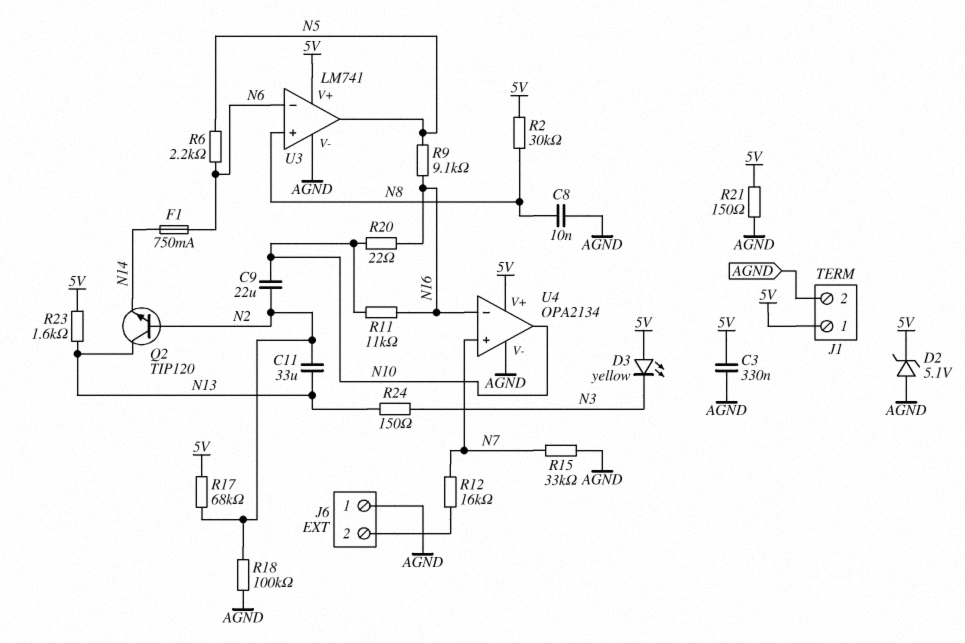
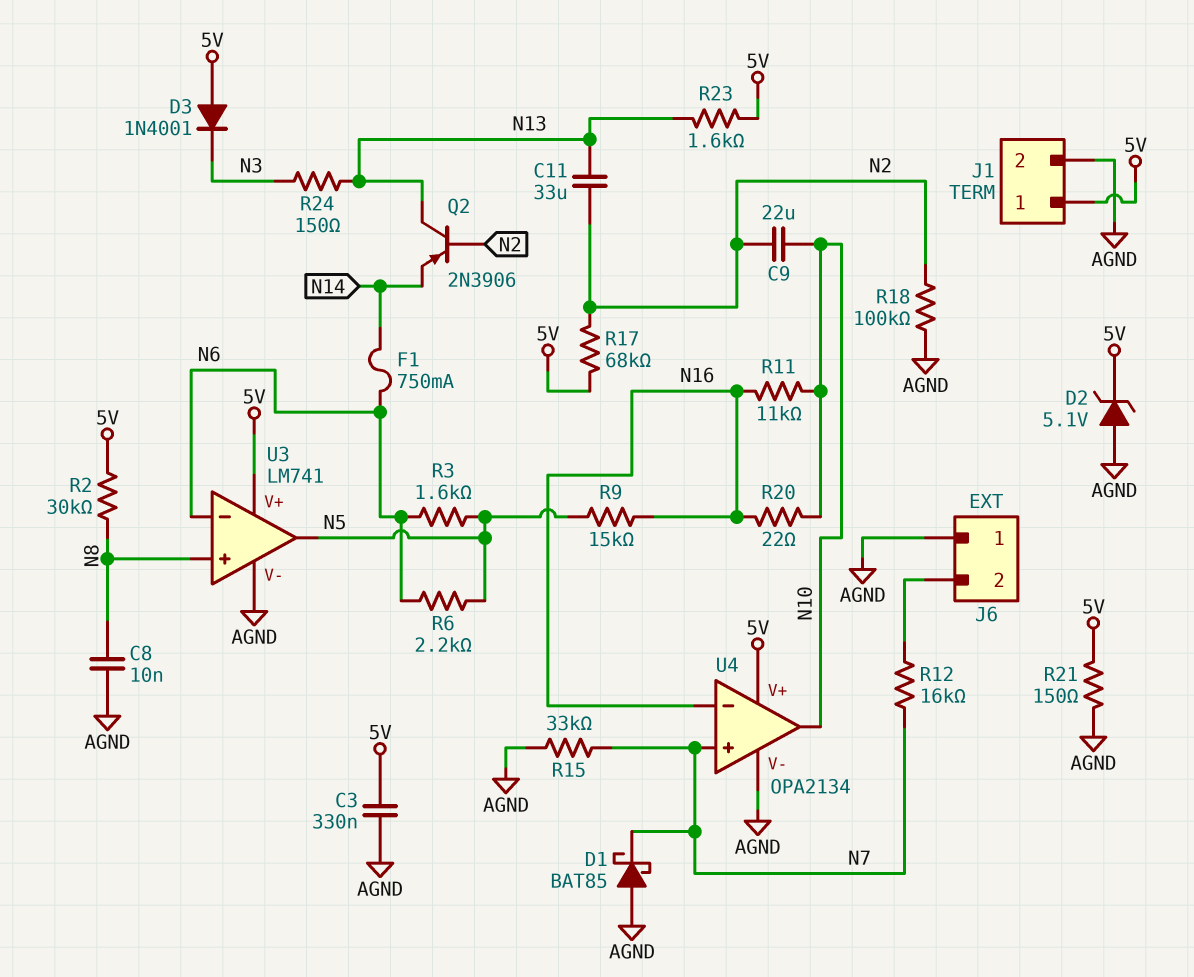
D1: none -> schottky BAT85 (A AGND, K N7)
D3: LED yellow (A 5V, K N3) -> diode 1N4001 (A 5V, K N3)
Q2: NPN TIP120 (B N2, C N13, E N14) -> PNP 2N3906 (B N2, C N13, E N14)
R3: none -> 1.6k (N5, N6)
R9: 9.1k (N5, N16) -> 15k (N5, N16)

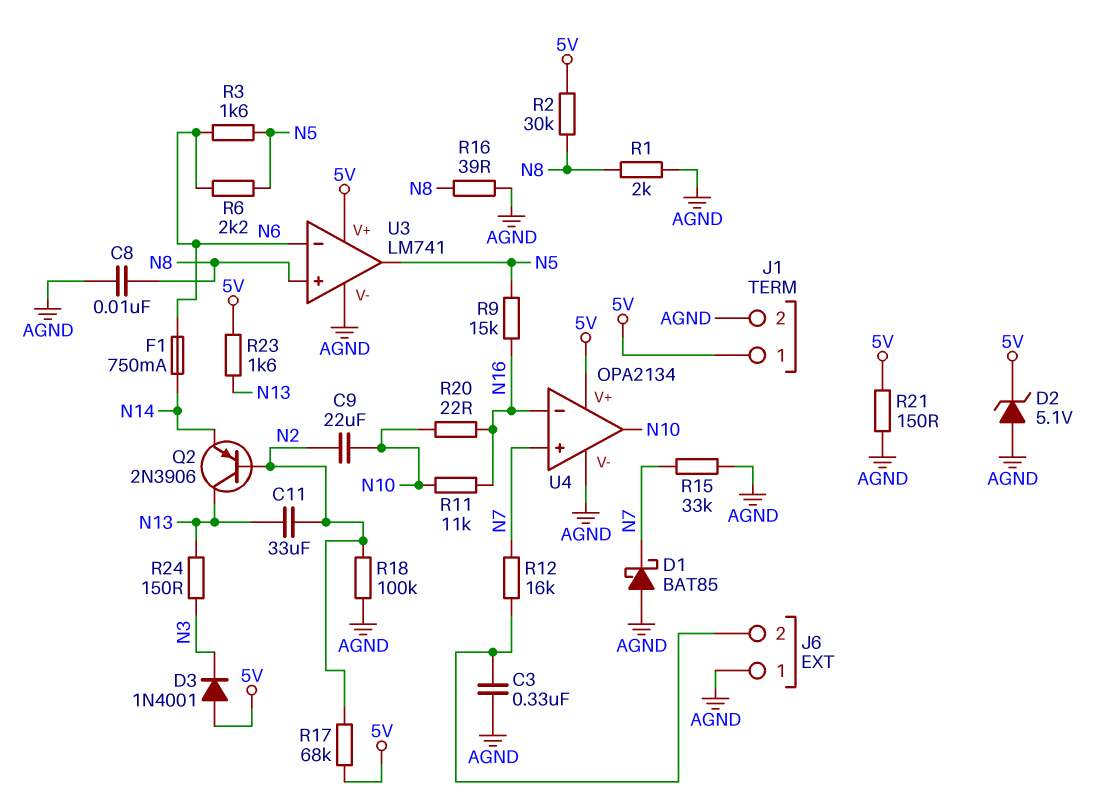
C3: 330nF (5V, AGND) -> 330nF (AGND, J6/2)
R1: none -> 2k (AGND, N8)
R16: none -> 39 (AGND, N8)

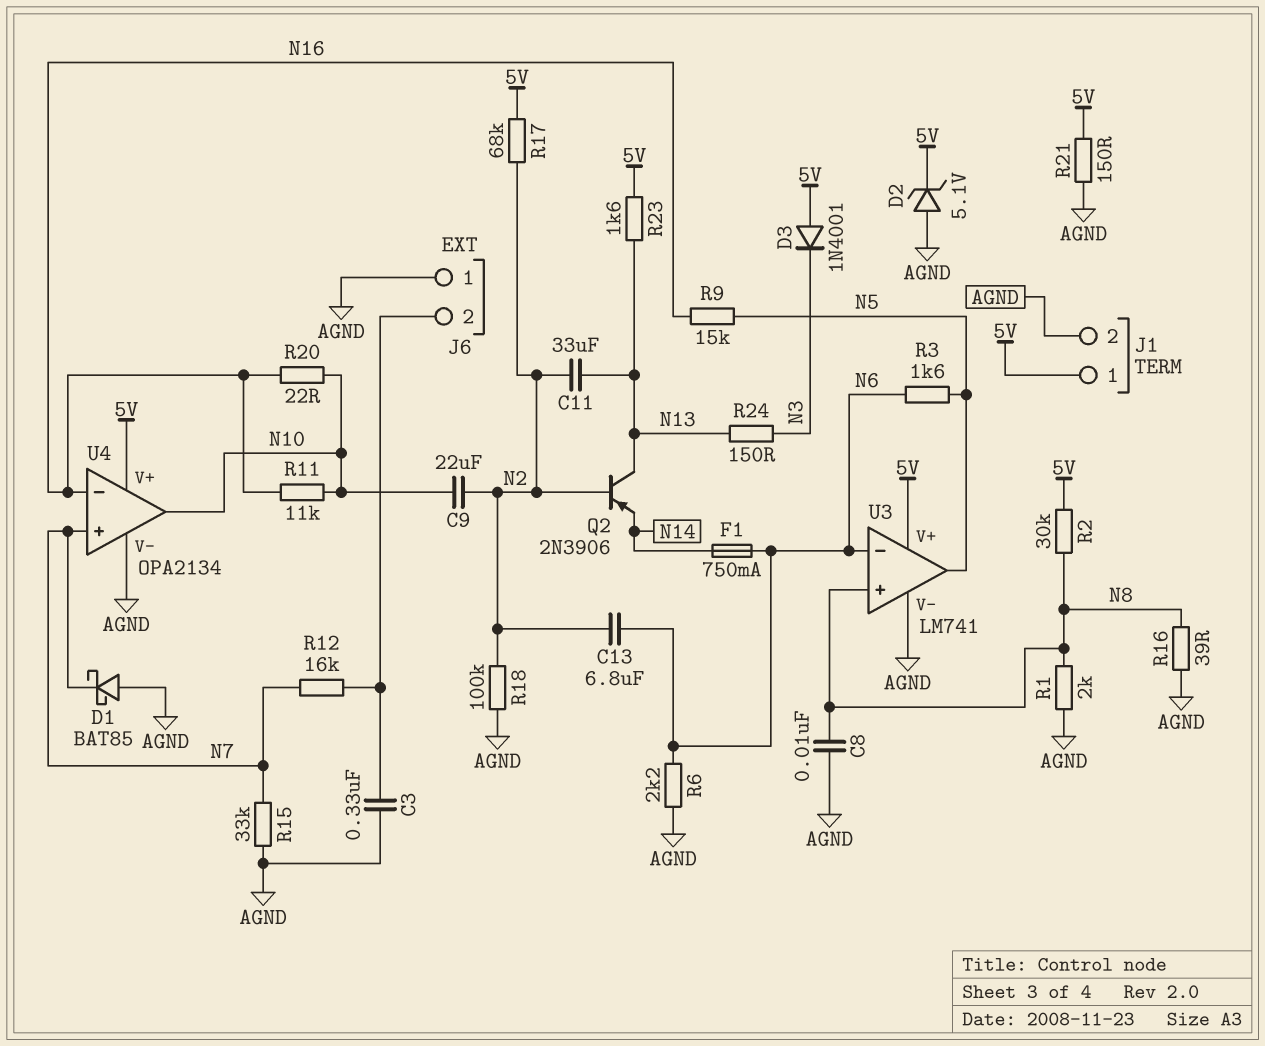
C13: none -> 6.8uF (N2, N6)
R6: 2.2k (N5, N6) -> 2.2k (AGND, N6)

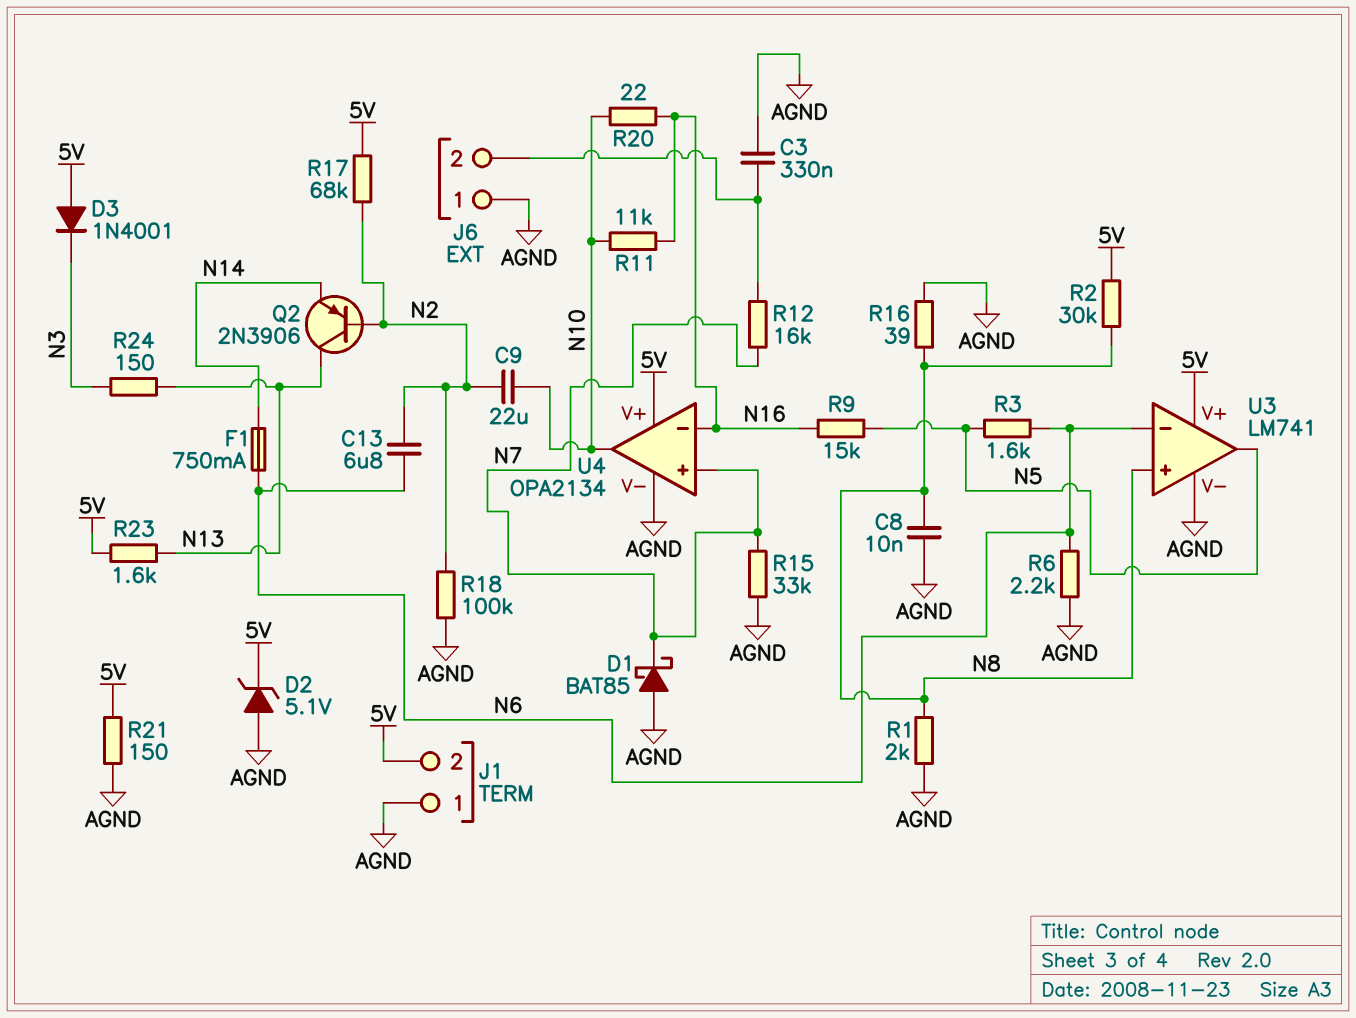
C11: 33uF (N2, N13) -> none
J1 pin 1: 5V -> AGND
J1 pin 2: AGND -> 5V

